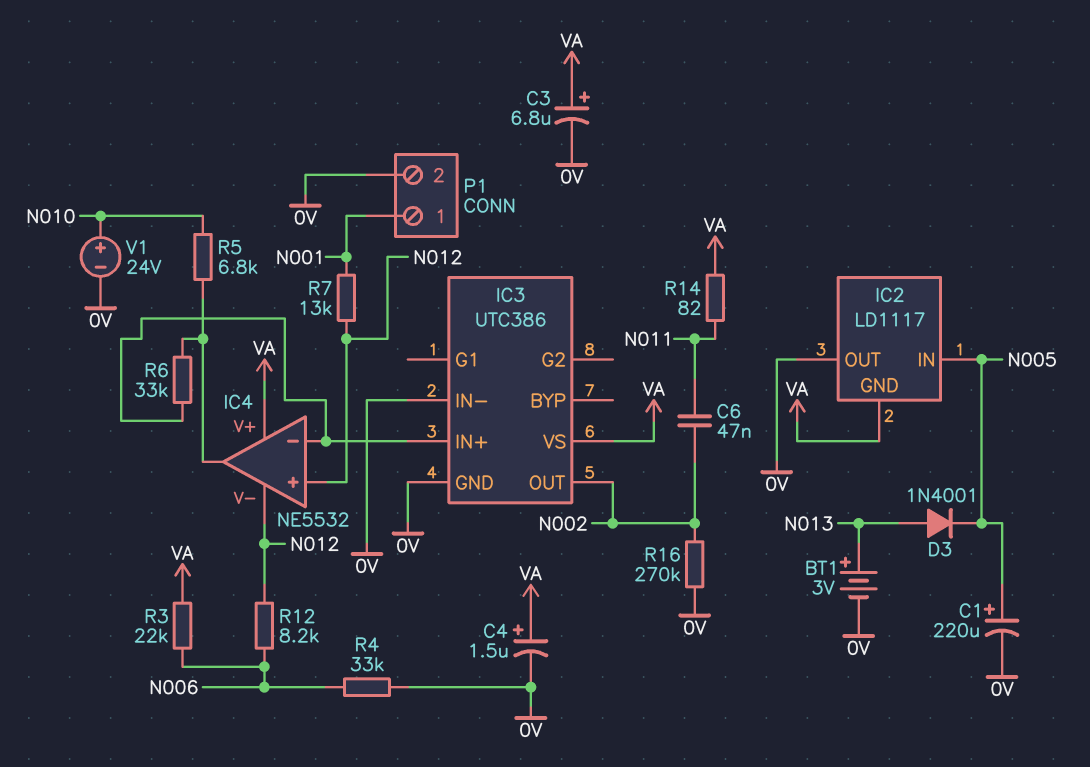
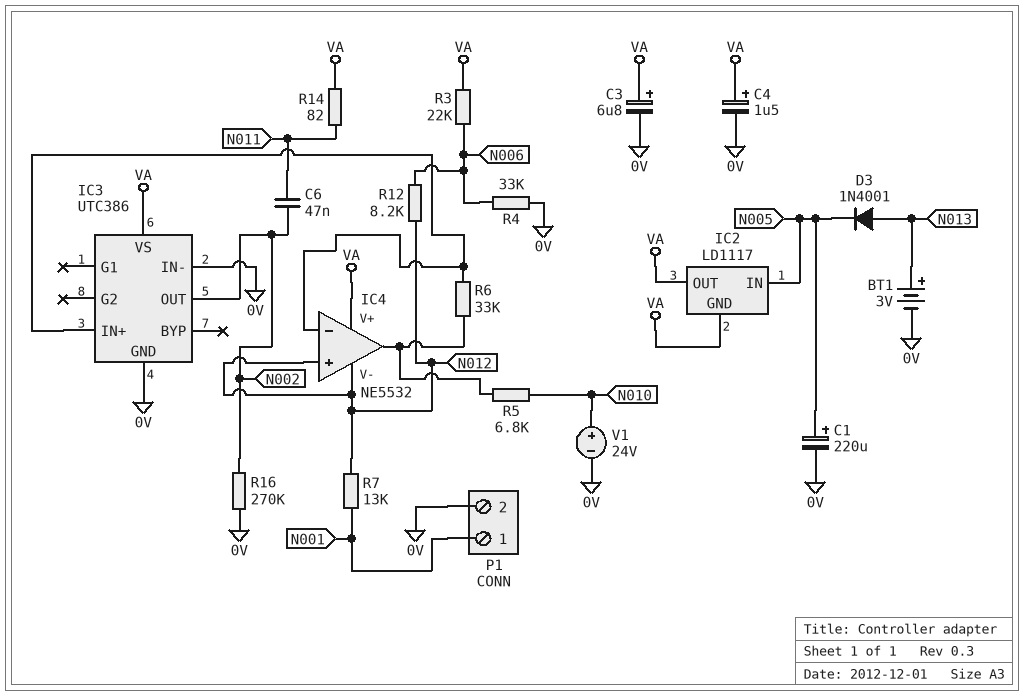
IC2 pin OUT: 0V -> VA

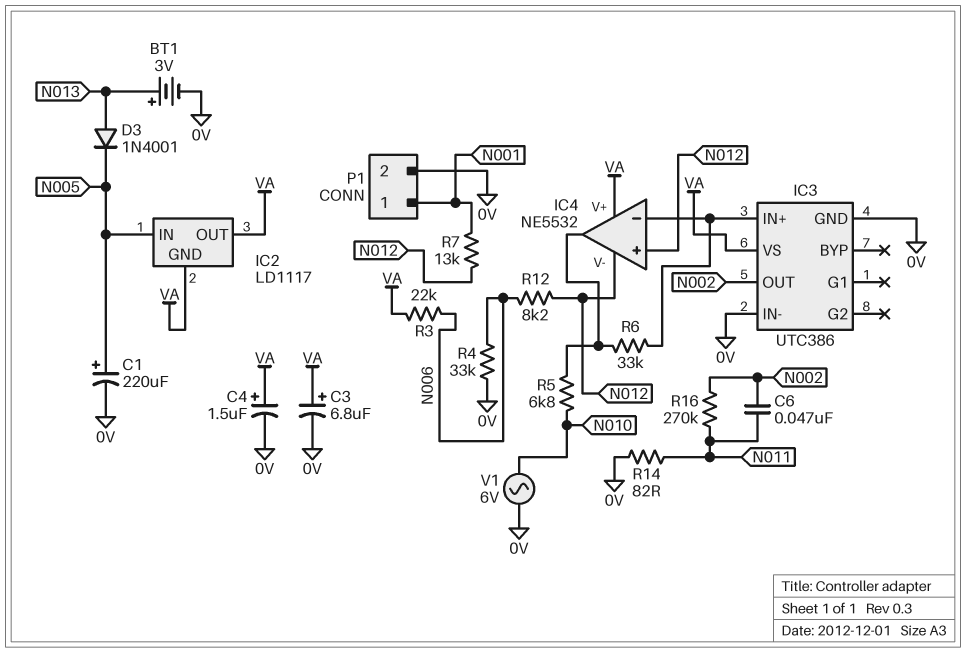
R14: 82 (N011, VA) -> 82 (0V, N011)
R16: 270k (0V, N002) -> 270k (N002, N011)
V1: 24V (plus N010, minus 0V) -> AC 6V (0V, N010)

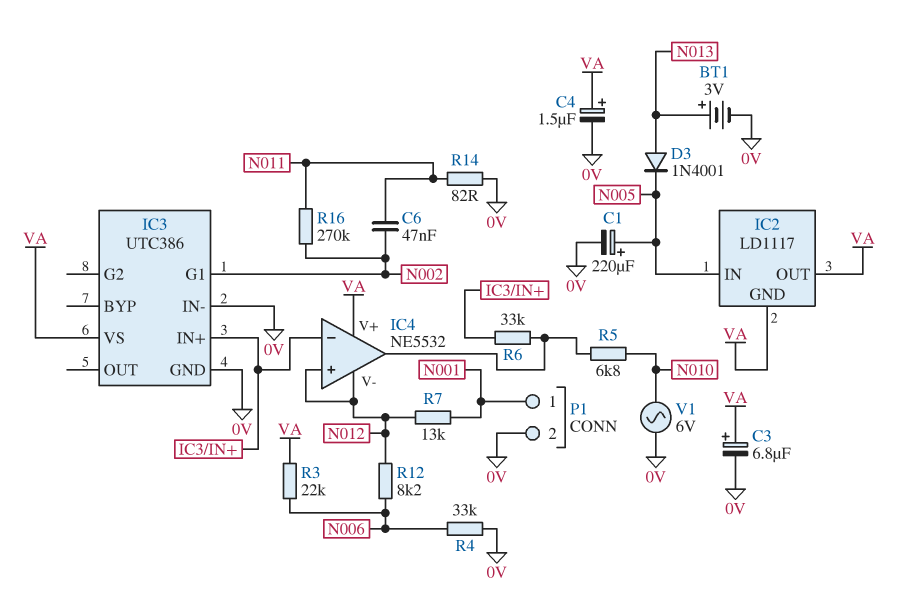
IC3 pin G1: none -> N002
IC3 pin OUT: N002 -> none

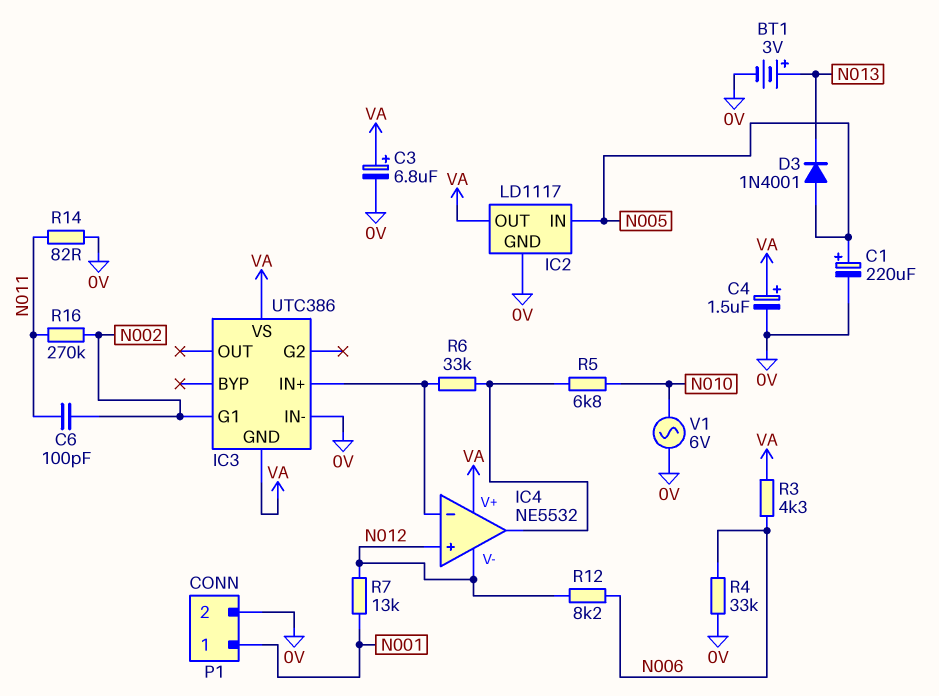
C6: 47nF (N002, N011) -> 100pF (N002, N011)
D3: diode 1N4001 (A N013, K N005) -> diode 1N4001 (A N005, K N013)
IC2 pin GND: VA -> 0V
IC3 pin GND: 0V -> VA
R3: 22k (N006, VA) -> 4.3k (N006, VA)

